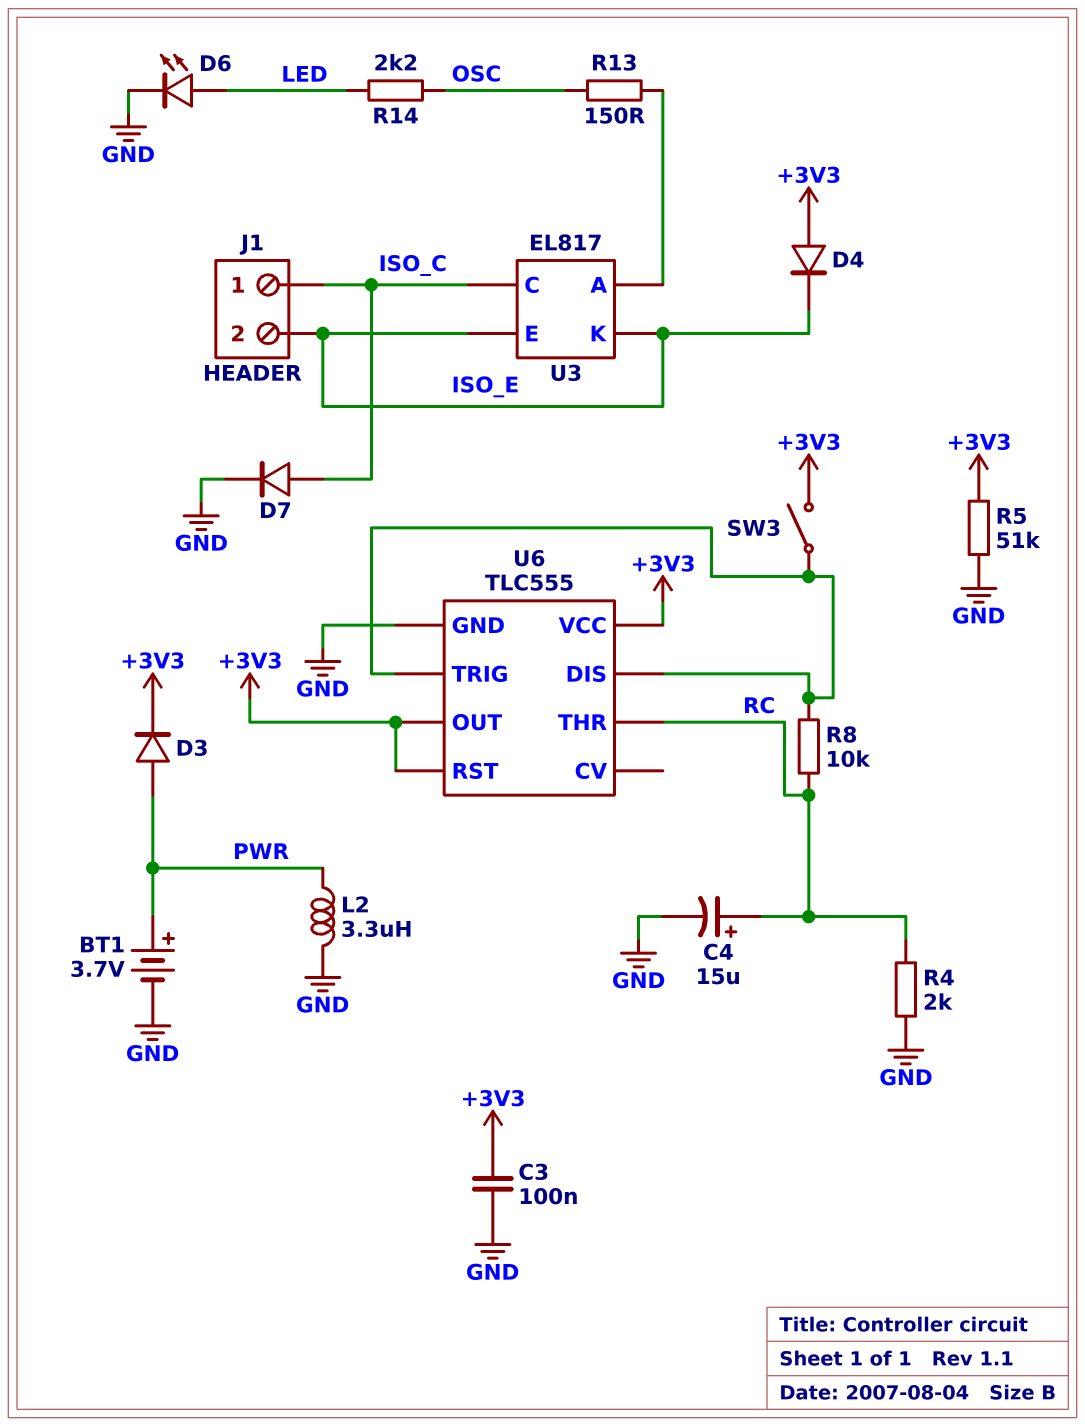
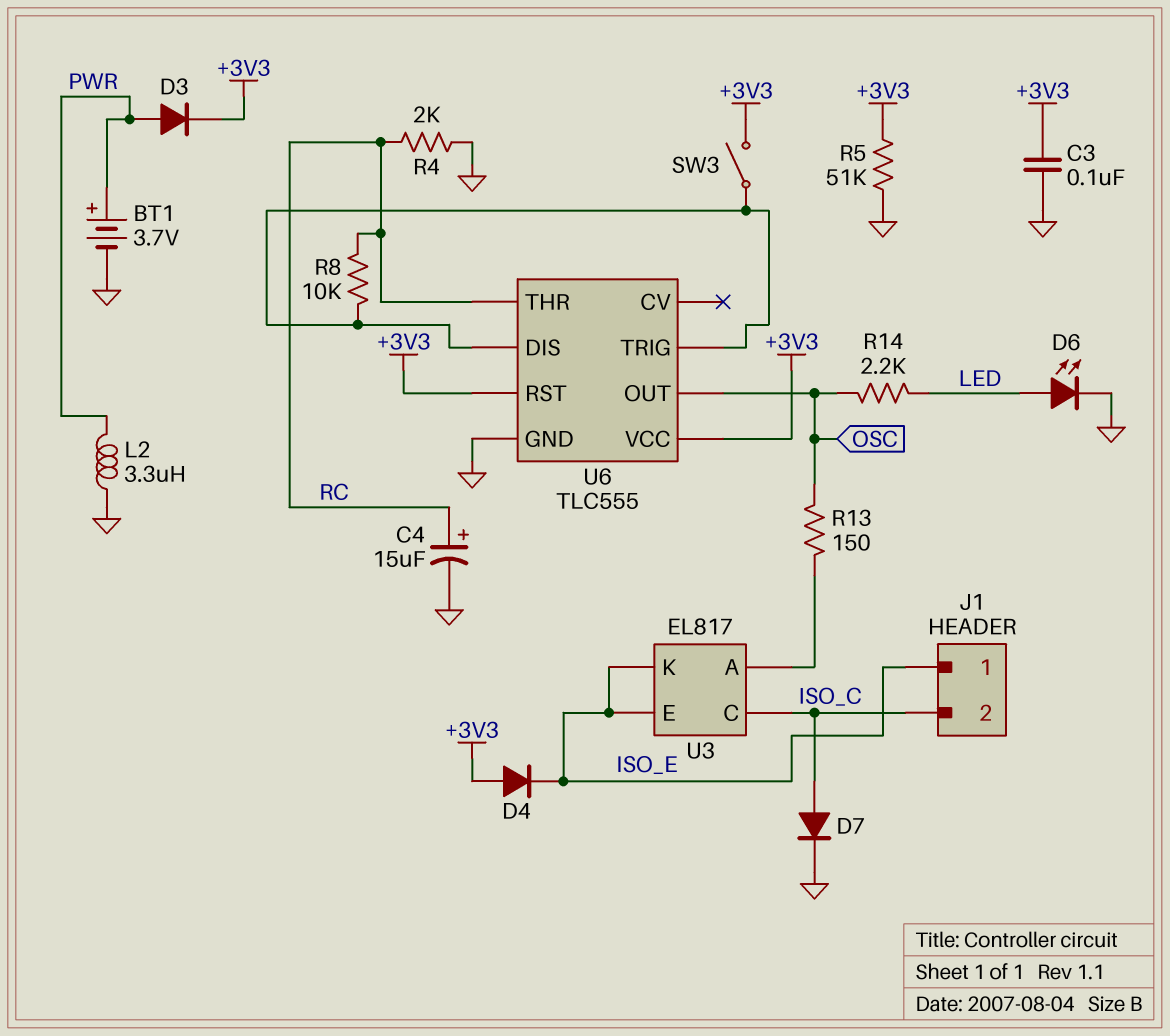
J1 pin 1: ISO_C -> ISO_E
J1 pin 2: ISO_E -> ISO_C
U6 pin OUT: +3V3 -> OSC

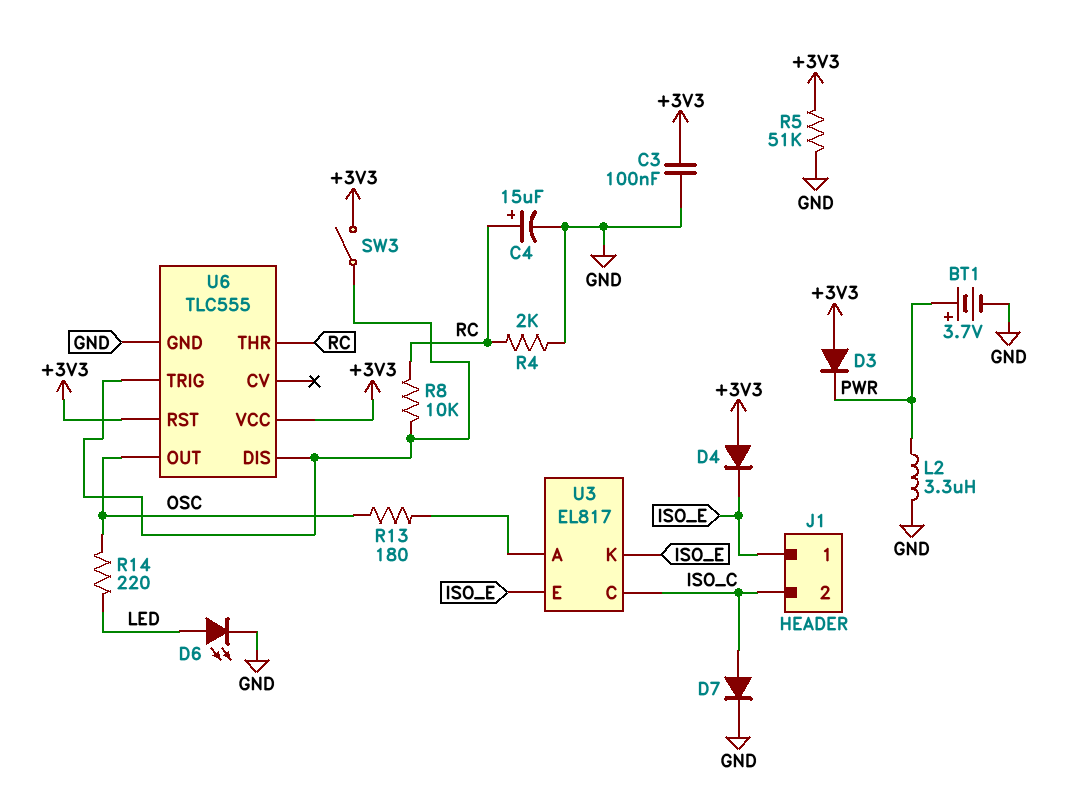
D3: diode (A PWR, K +3V3) -> diode (A +3V3, K PWR)
R13: 150 (OSC, U3/A) -> 180 (OSC, U3/A)
R14: 2.2k (LED, OSC) -> 220 (LED, OSC)

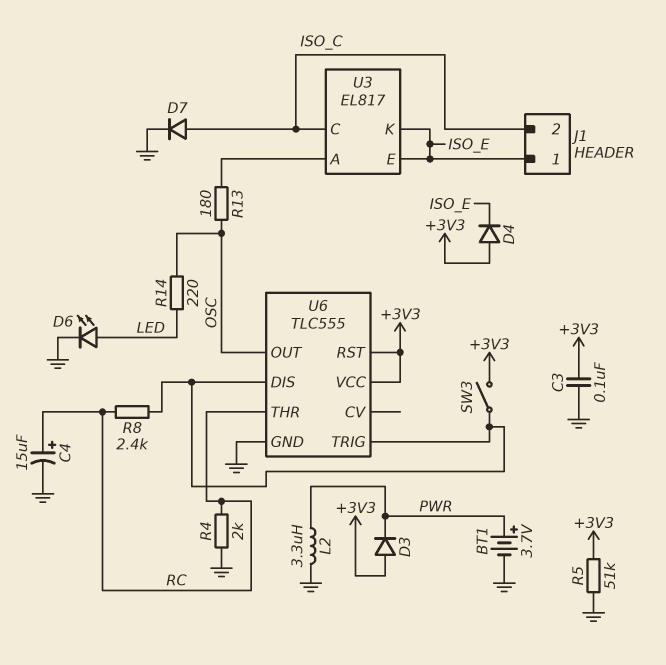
R8: 10k (RC, U6/DIS) -> 2.4k (RC, U6/DIS)

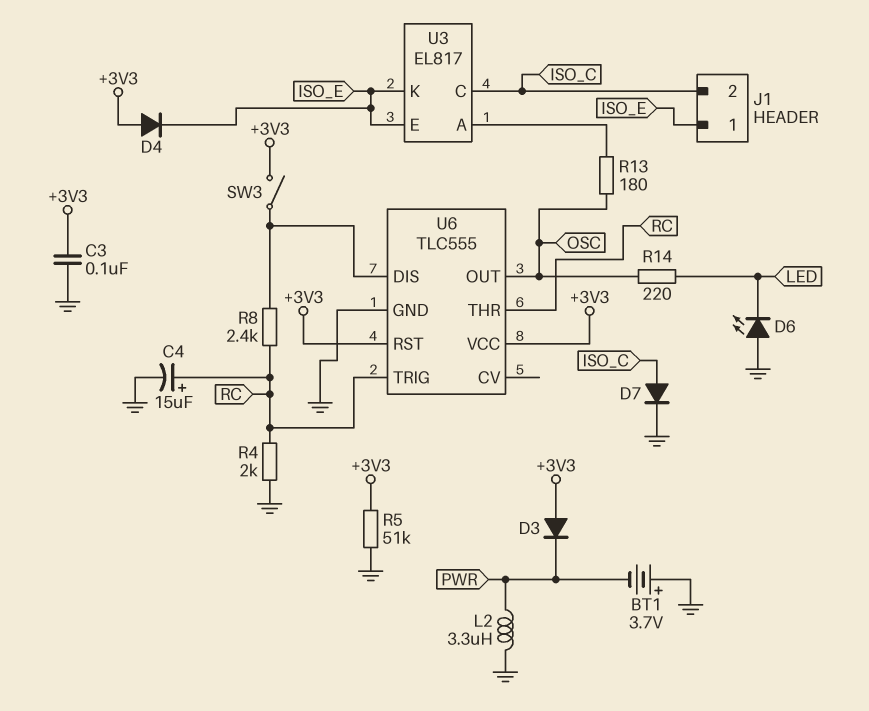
BT1: 3.7V (plus PWR, minus GND) -> 3.7V (plus GND, minus PWR)
D6: LED (A LED, K GND) -> LED (A GND, K LED)
U6 pin TRIG: U6/DIS -> RC

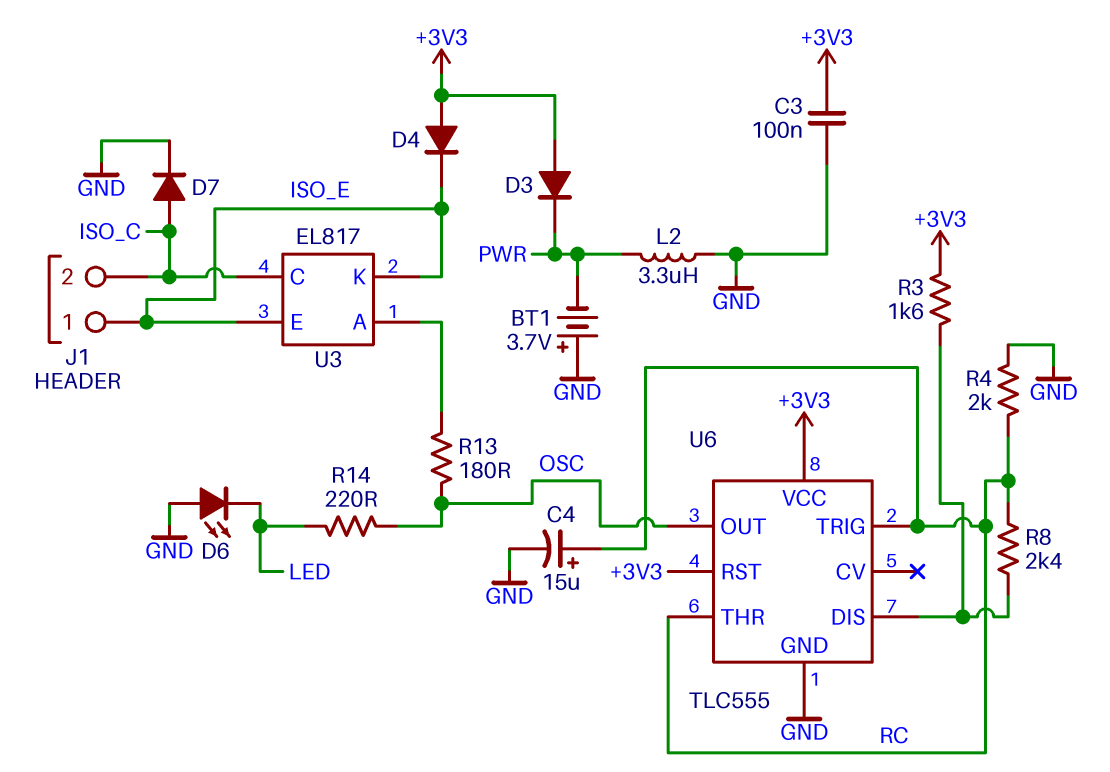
R3: none -> 1.6k (+3V3, U6/DIS)
R5: 51k (+3V3, GND) -> none
SW3: switch (+3V3, U6/DIS) -> none

